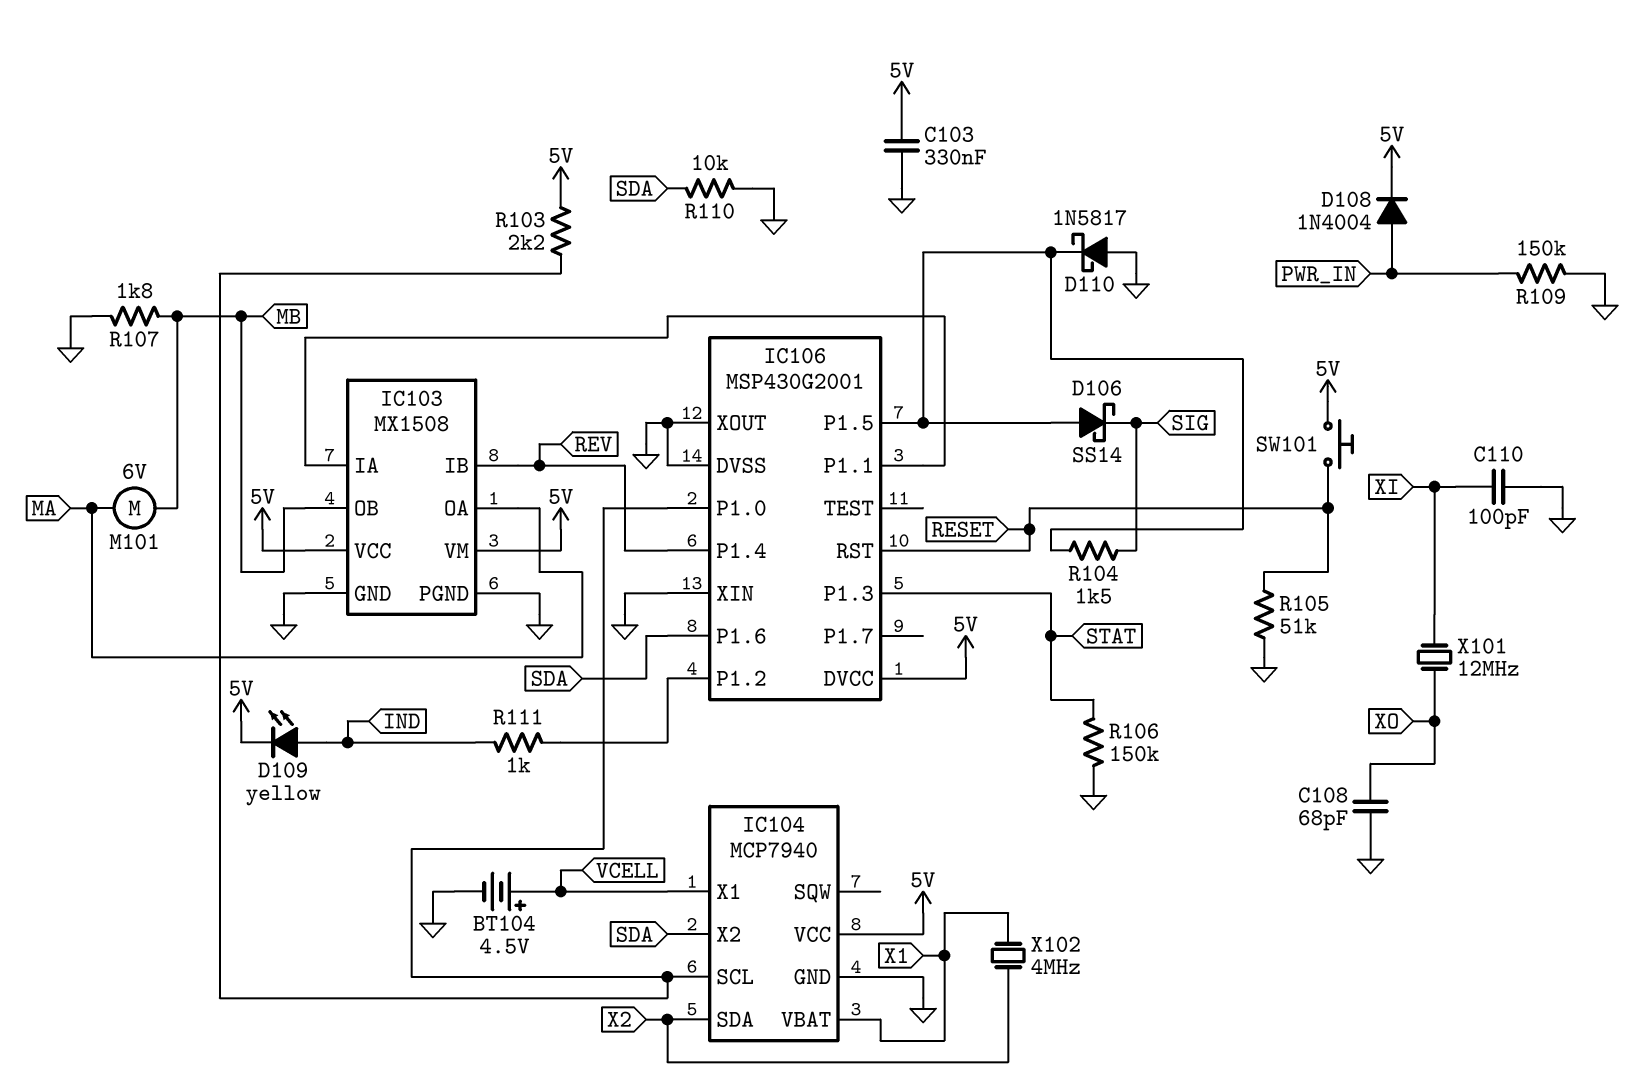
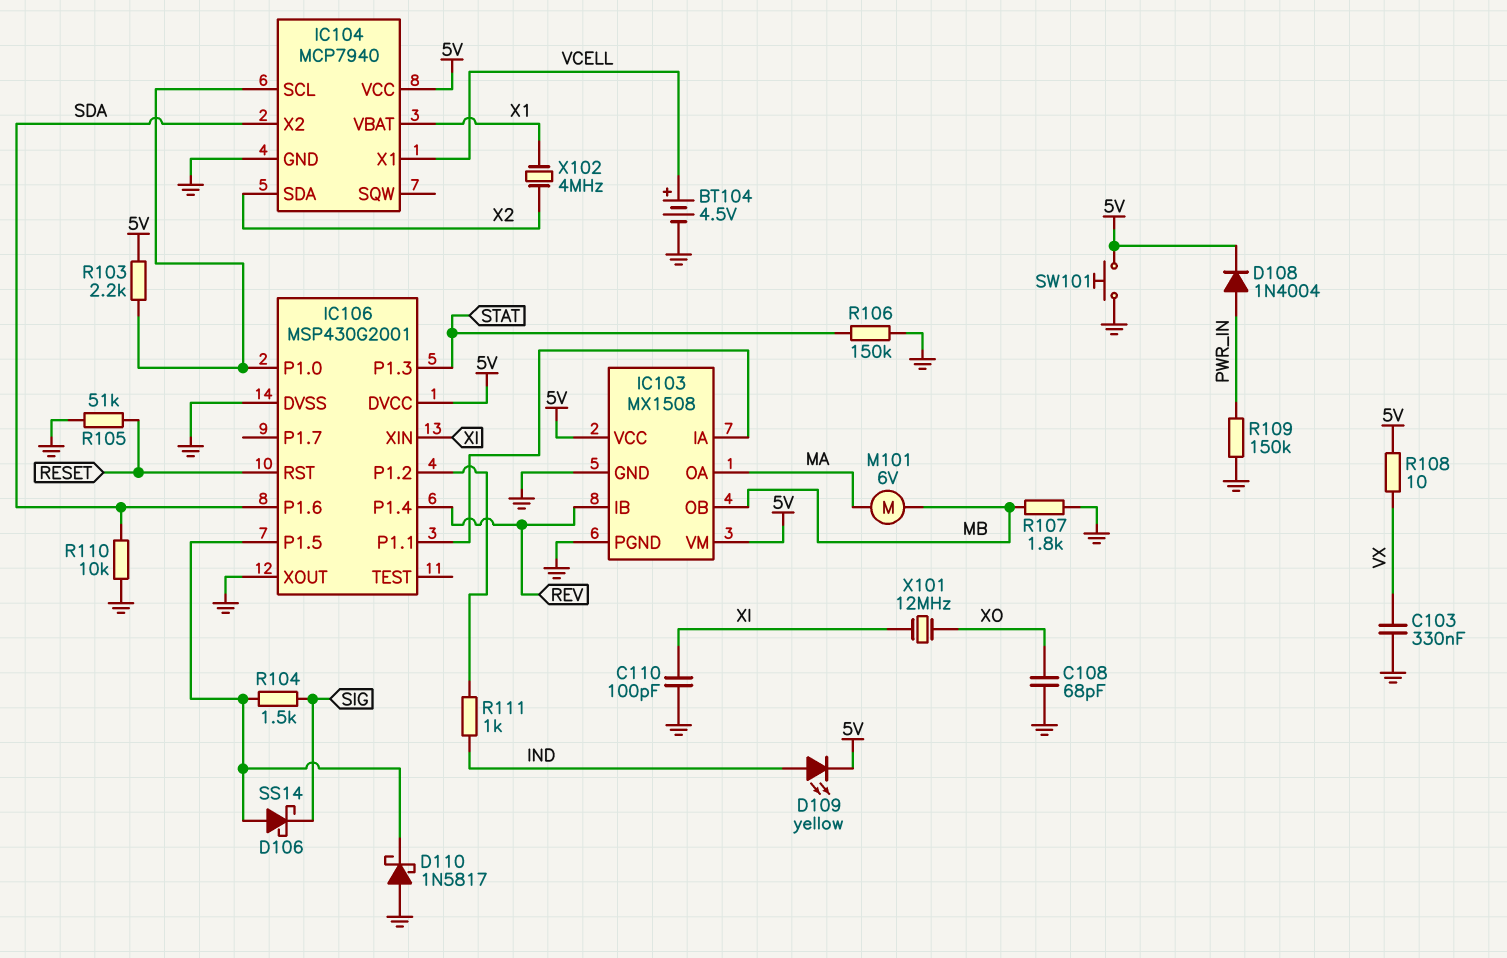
C103: 330nF (5V, GND) -> 330nF (GND, VX)
IC106 pin XIN: GND -> XI
R108: none -> 10 (5V, VX)
SW101: button (5V, RESET) -> button (5V, GND)

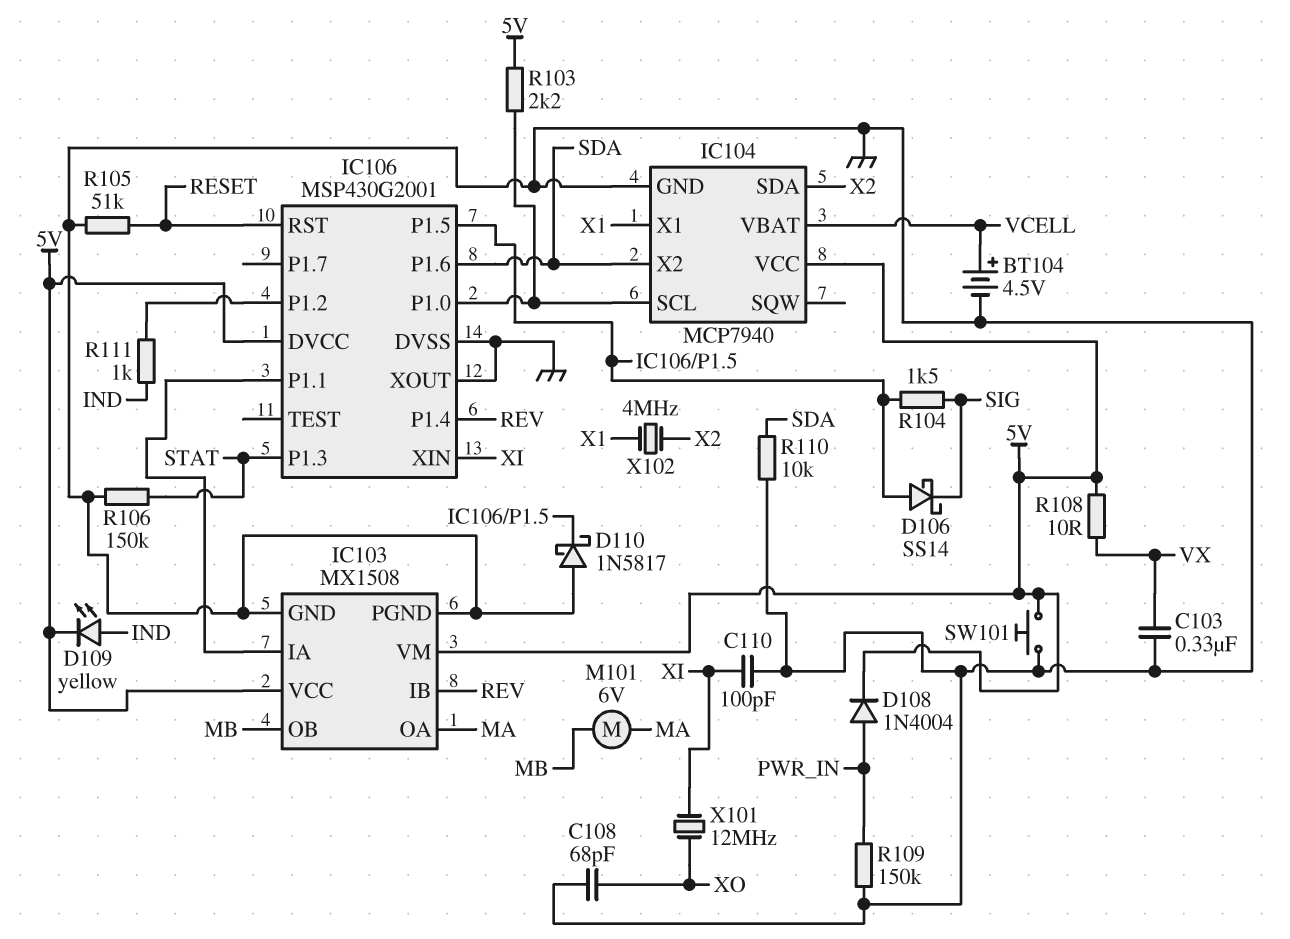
IC104 pin VBAT: X1 -> VCELL
IC104 pin X1: VCELL -> X1
R107: 1.8k (GND, MB) -> none

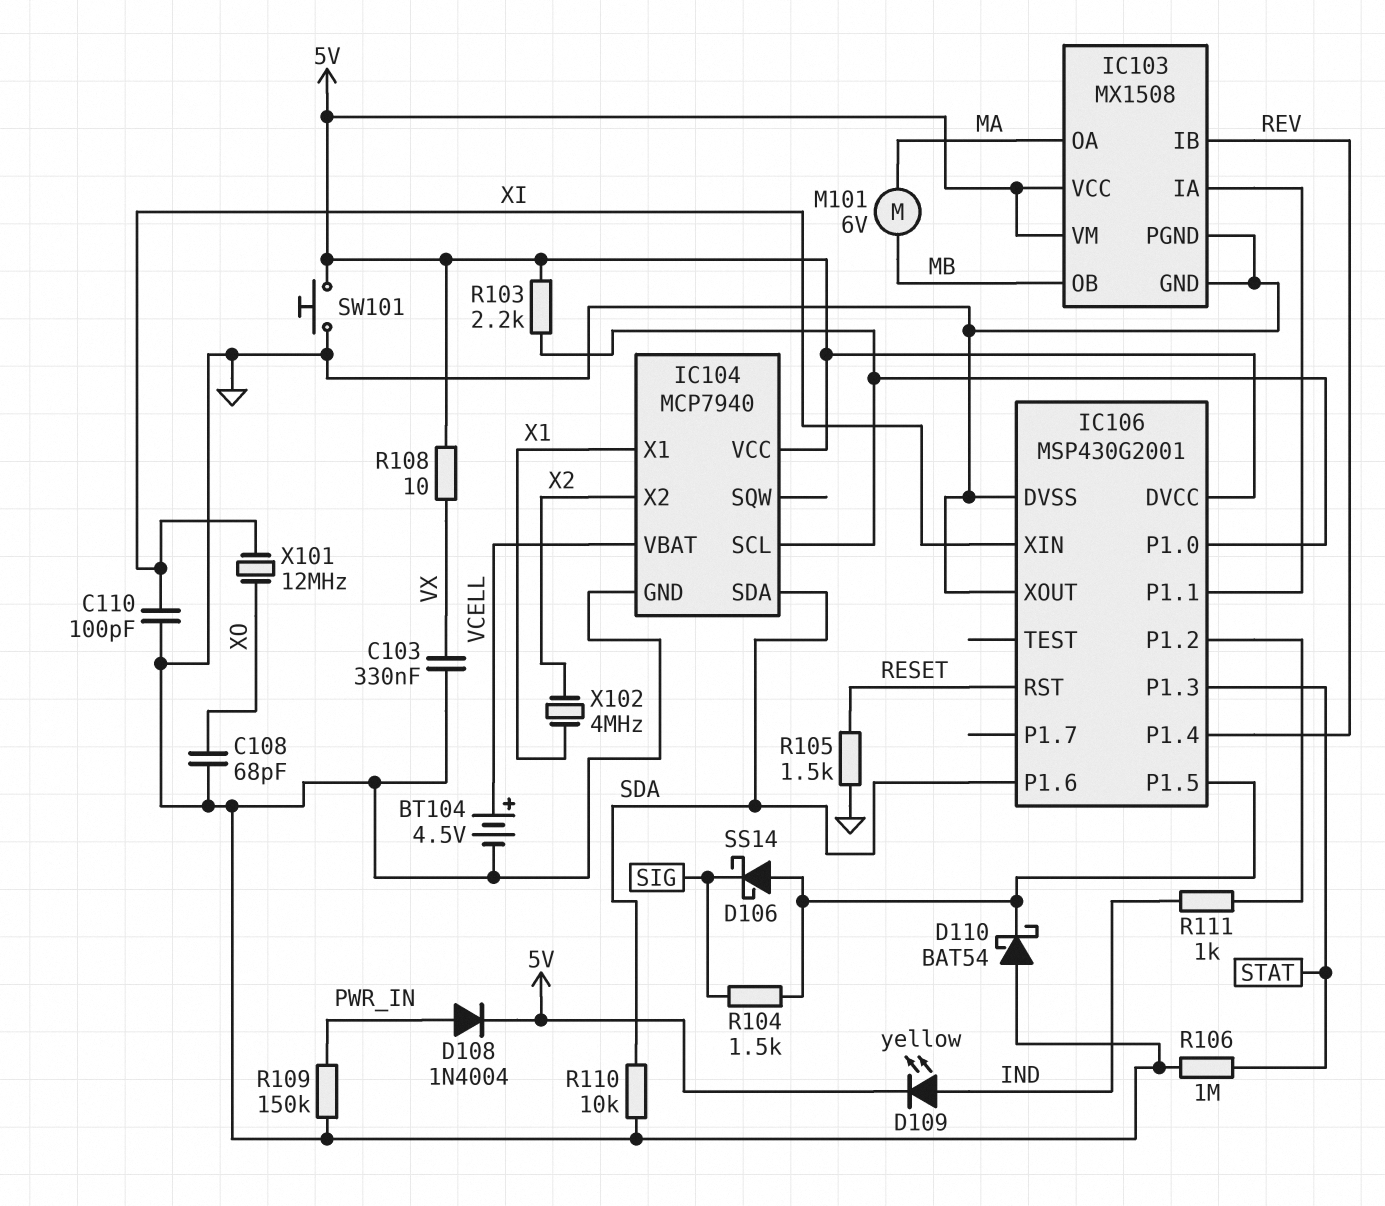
D110: schottky 1N5817 (A GND, K IC106/P1.5) -> schottky BAT54 (A GND, K IC106/P1.5)
IC104 pin SDA: X2 -> SDA
IC104 pin X2: SDA -> X2
R105: 51k (GND, RESET) -> 1.5k (GND, RESET)
R106: 150k (GND, STAT) -> 1M (GND, STAT)

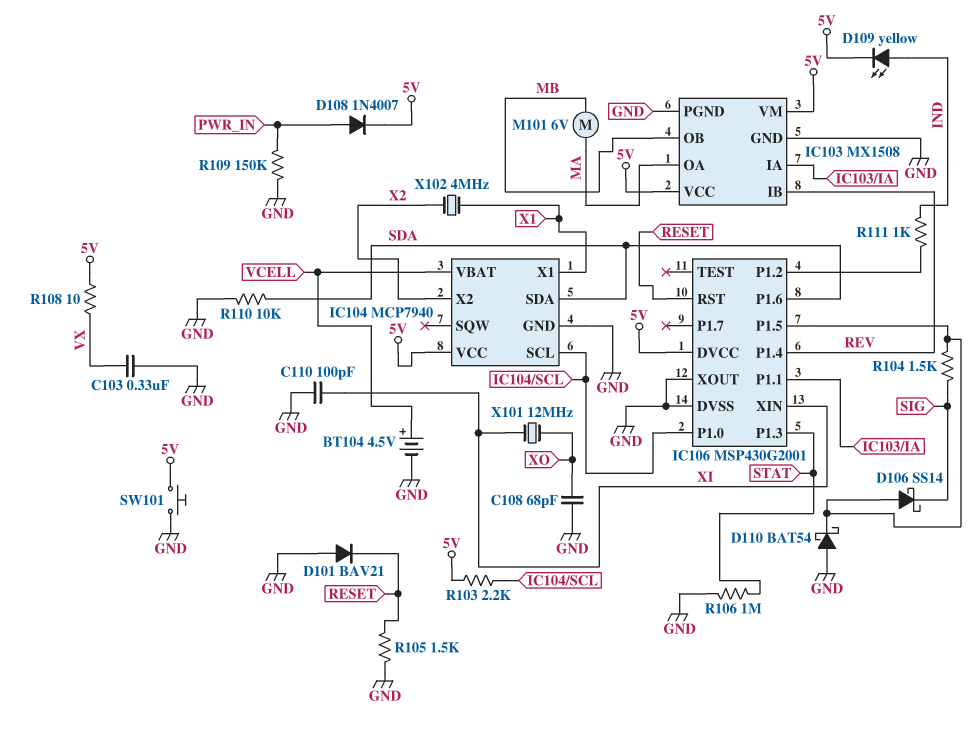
D101: none -> diode BAV21 (A GND, K RESET)
D108: diode 1N4004 (A PWR_IN, K 5V) -> diode 1N4007 (A PWR_IN, K 5V)

